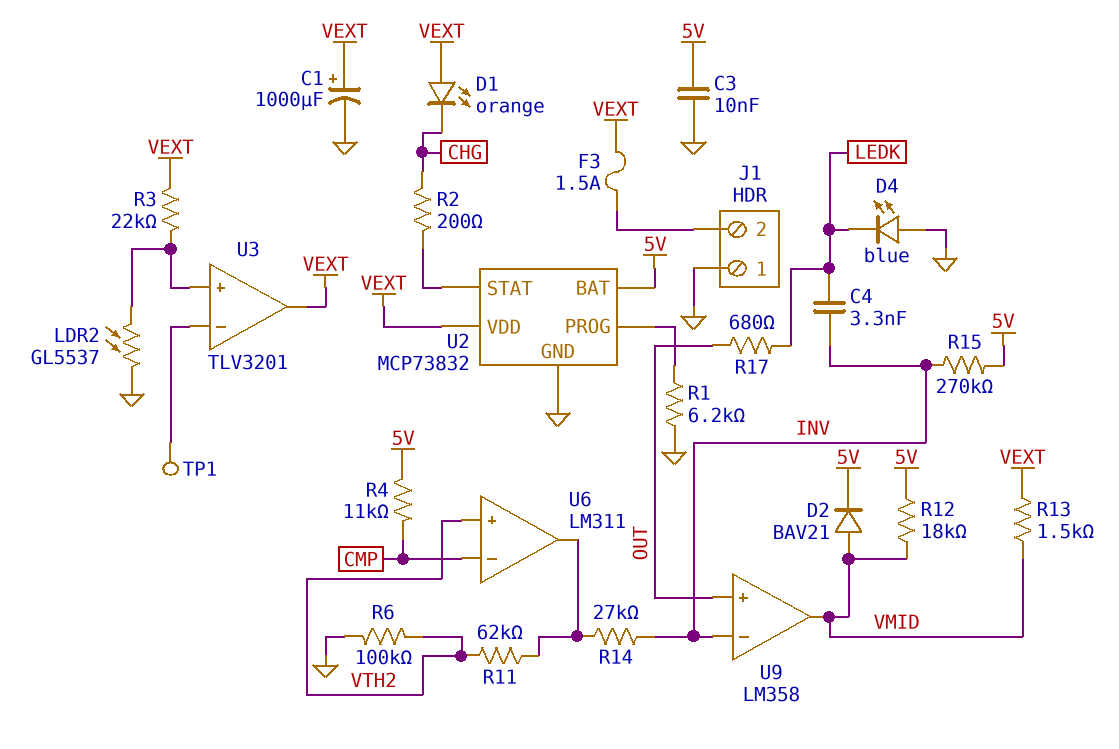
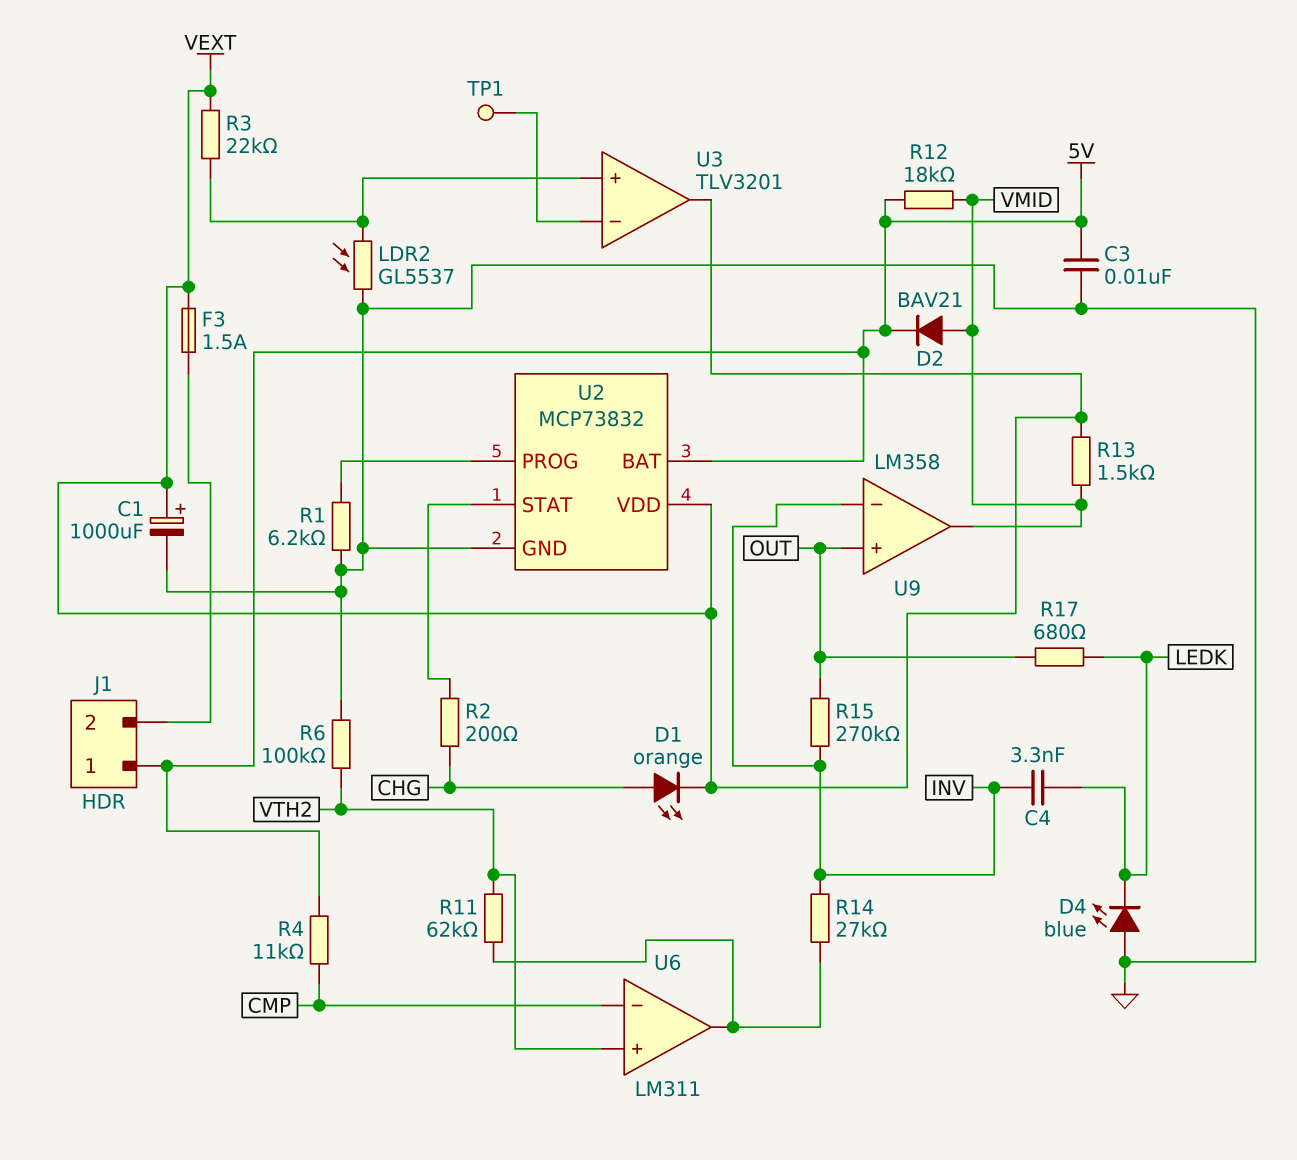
D1: LED orange (A VEXT, K CHG) -> LED orange (A CHG, K VEXT)
J1 pin 1: GND -> 5V
R15: 270k (5V, INV) -> 270k (INV, OUT)

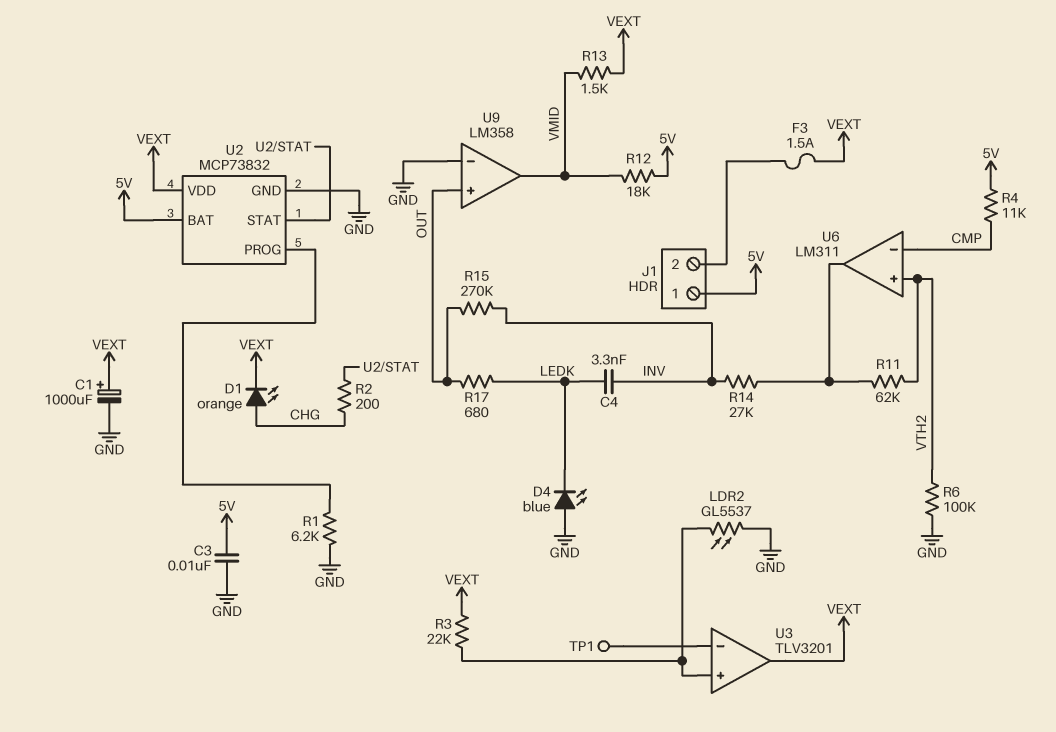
D2: diode BAV21 (A VMID, K 5V) -> none
U9 pin in-: INV -> GND

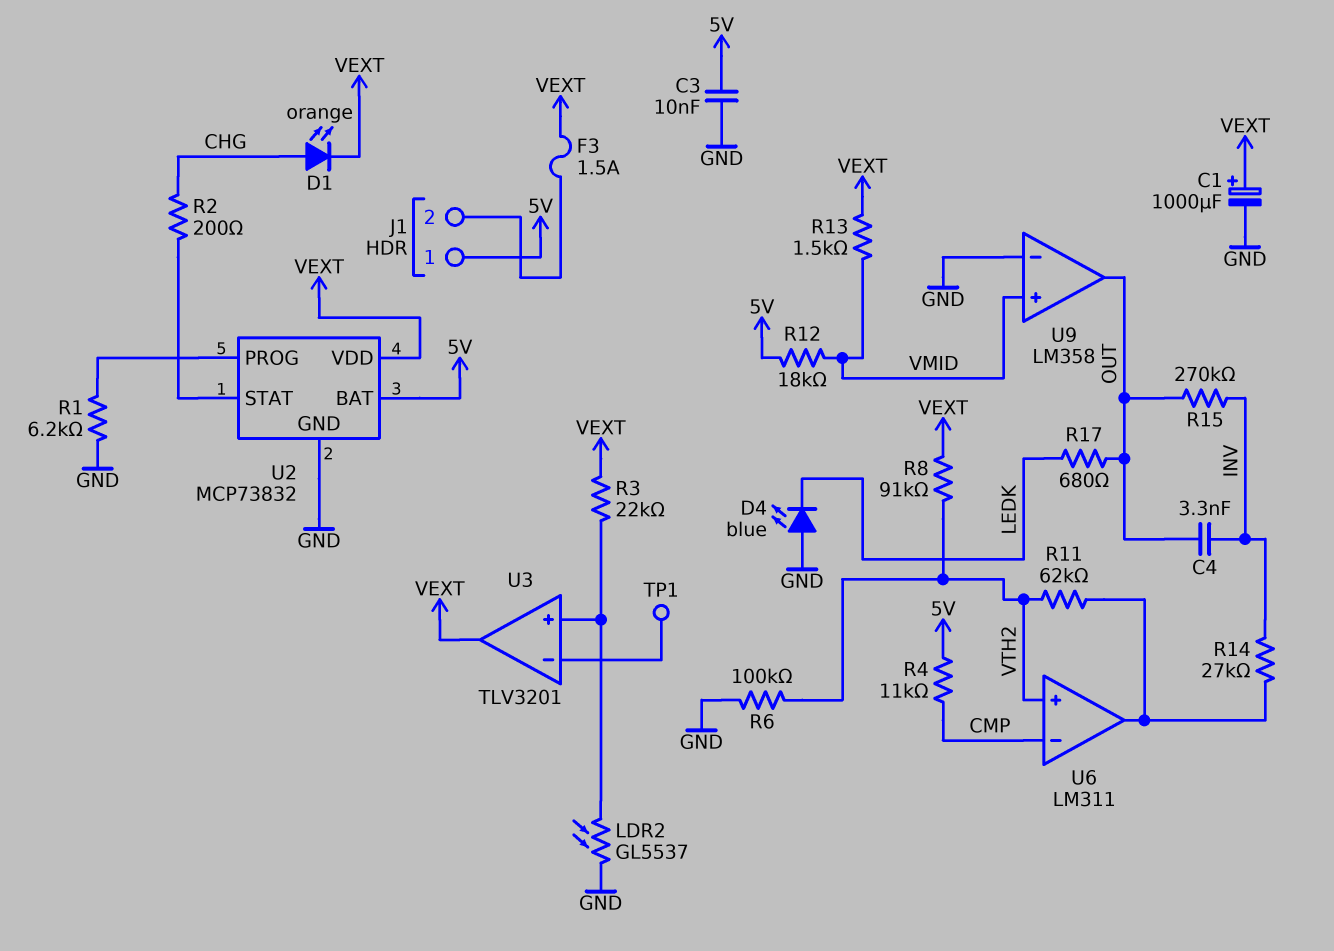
C4: 3.3nF (INV, LEDK) -> 3.3nF (INV, OUT)
R8: none -> 91k (VEXT, VTH2)
U9 pin in+: OUT -> VMID
U9 pin out: VMID -> OUT

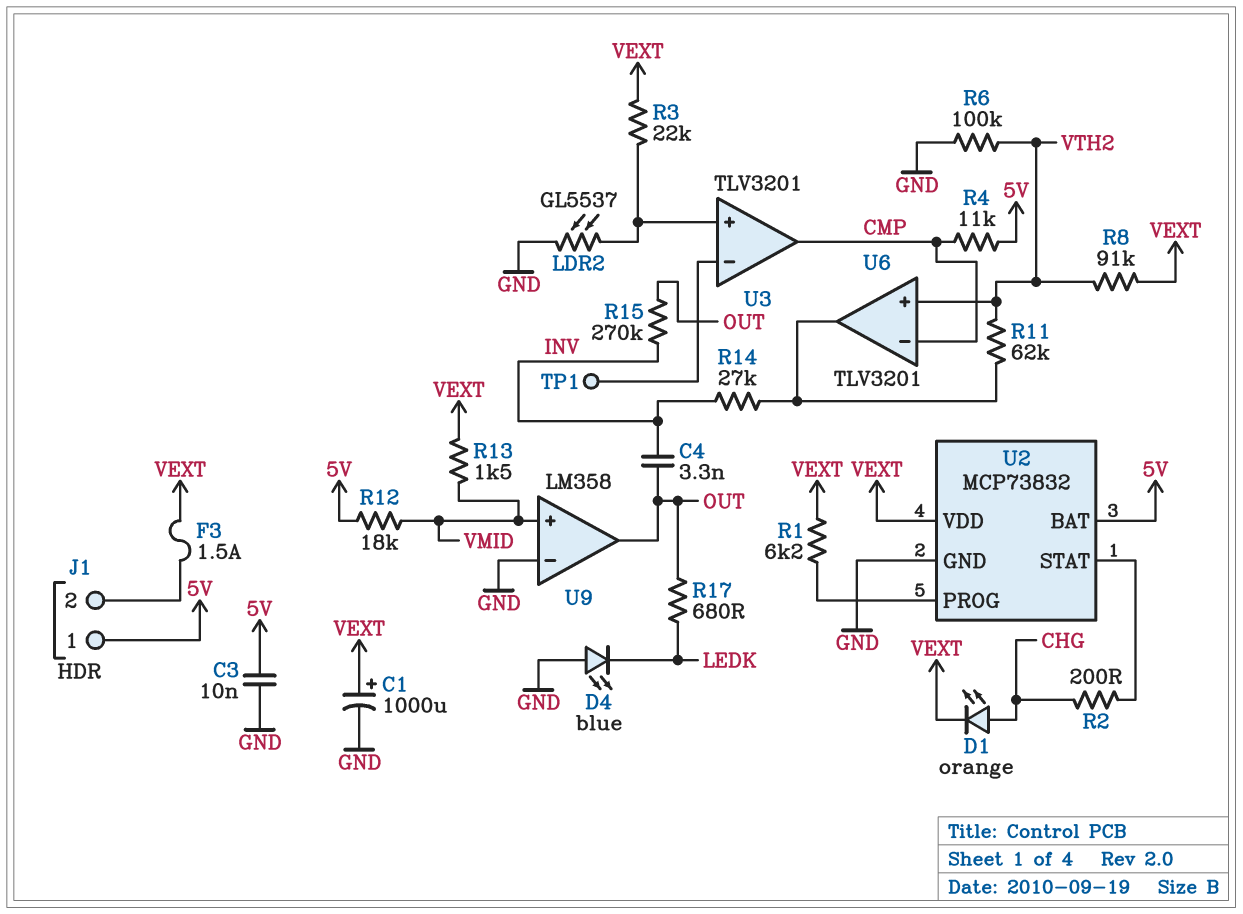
R1: 6.2k (GND, U2/PROG) -> 6.2k (U2/PROG, VEXT)
U3 pin out: VEXT -> CMP
U6: LM311 -> TLV3201

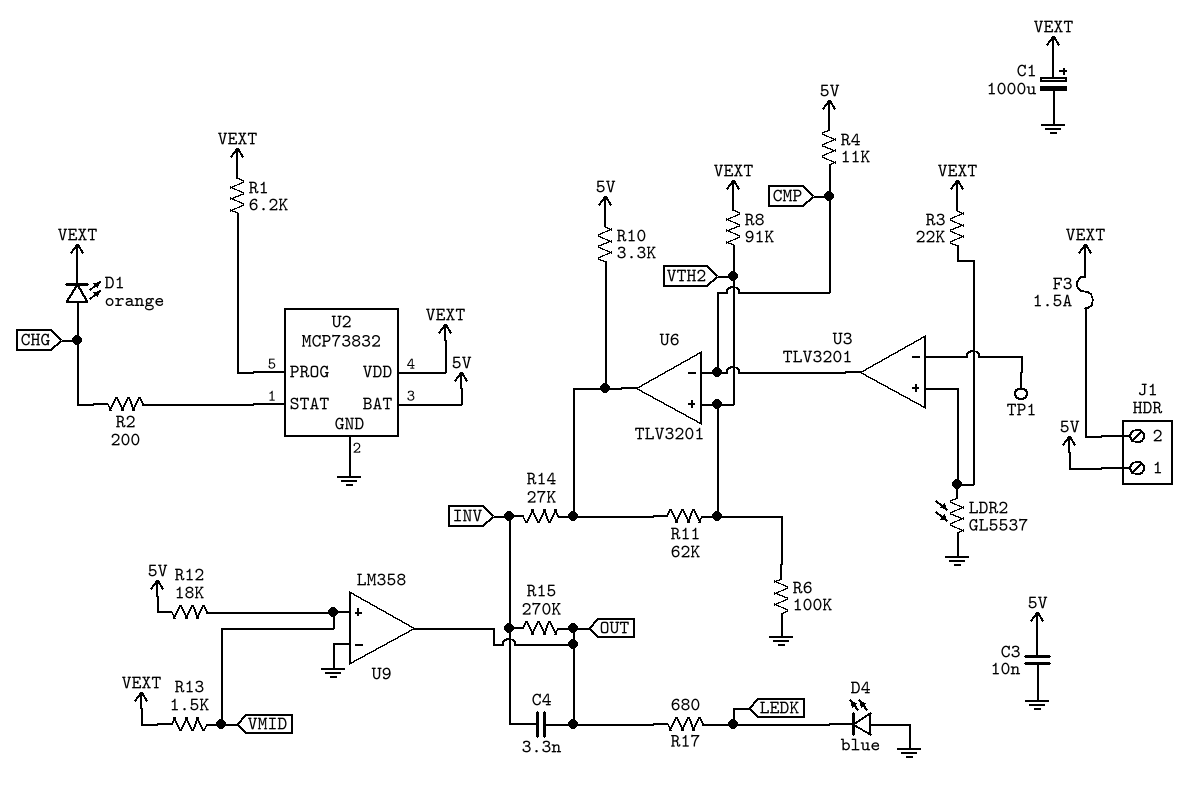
R10: none -> 3.3k (5V, U6/out)

